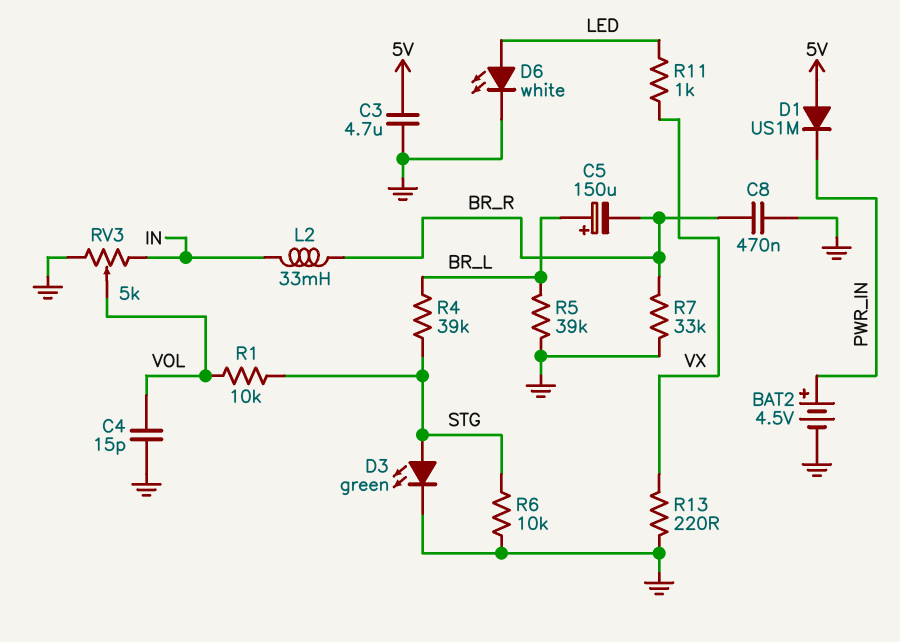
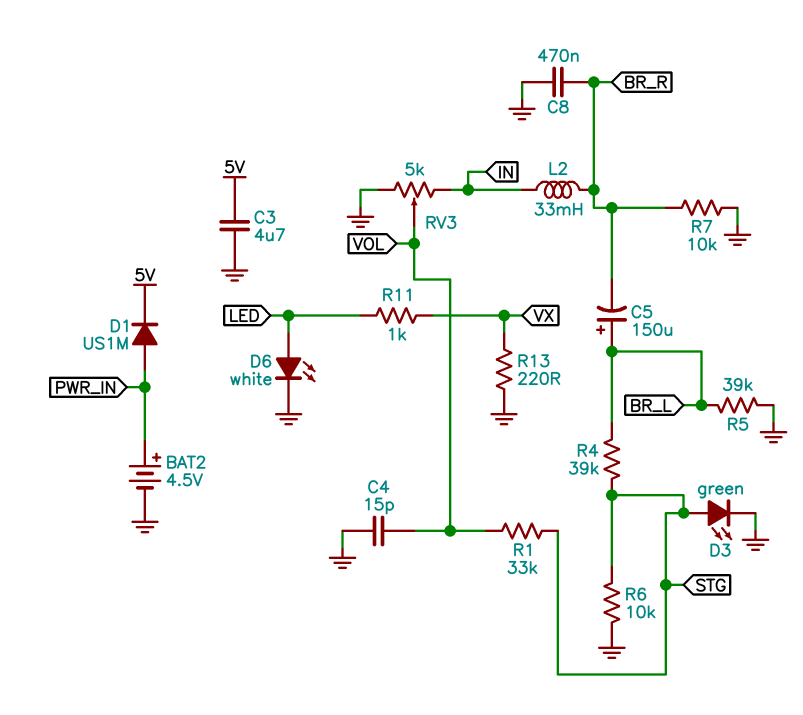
D1: diode US1M (A 5V, K PWR_IN) -> diode US1M (A PWR_IN, K 5V)
R1: 10k (STG, VOL) -> 33k (STG, VOL)
R7: 33k (BR_R, GND) -> 10k (BR_R, GND)

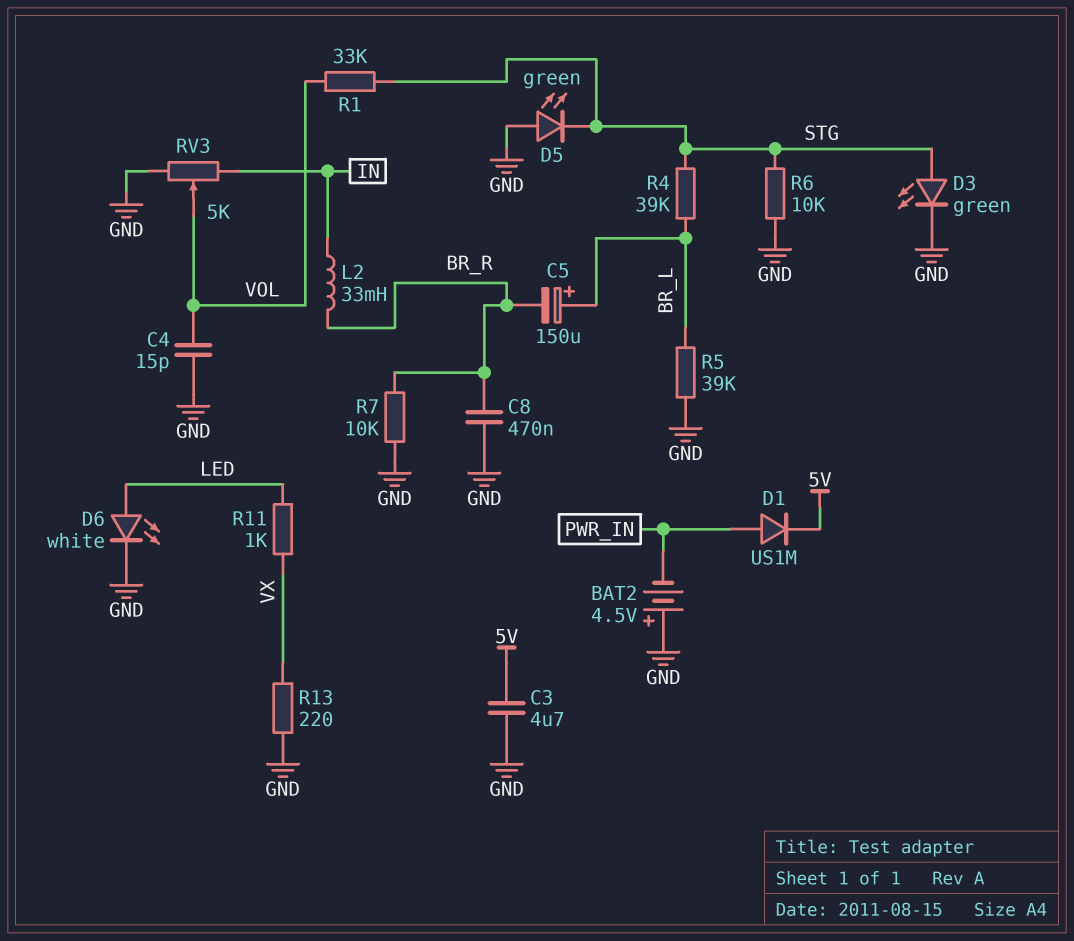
BAT2: 4.5V (plus PWR_IN, minus GND) -> 4.5V (plus GND, minus PWR_IN)
D5: none -> LED green (A GND, K STG)

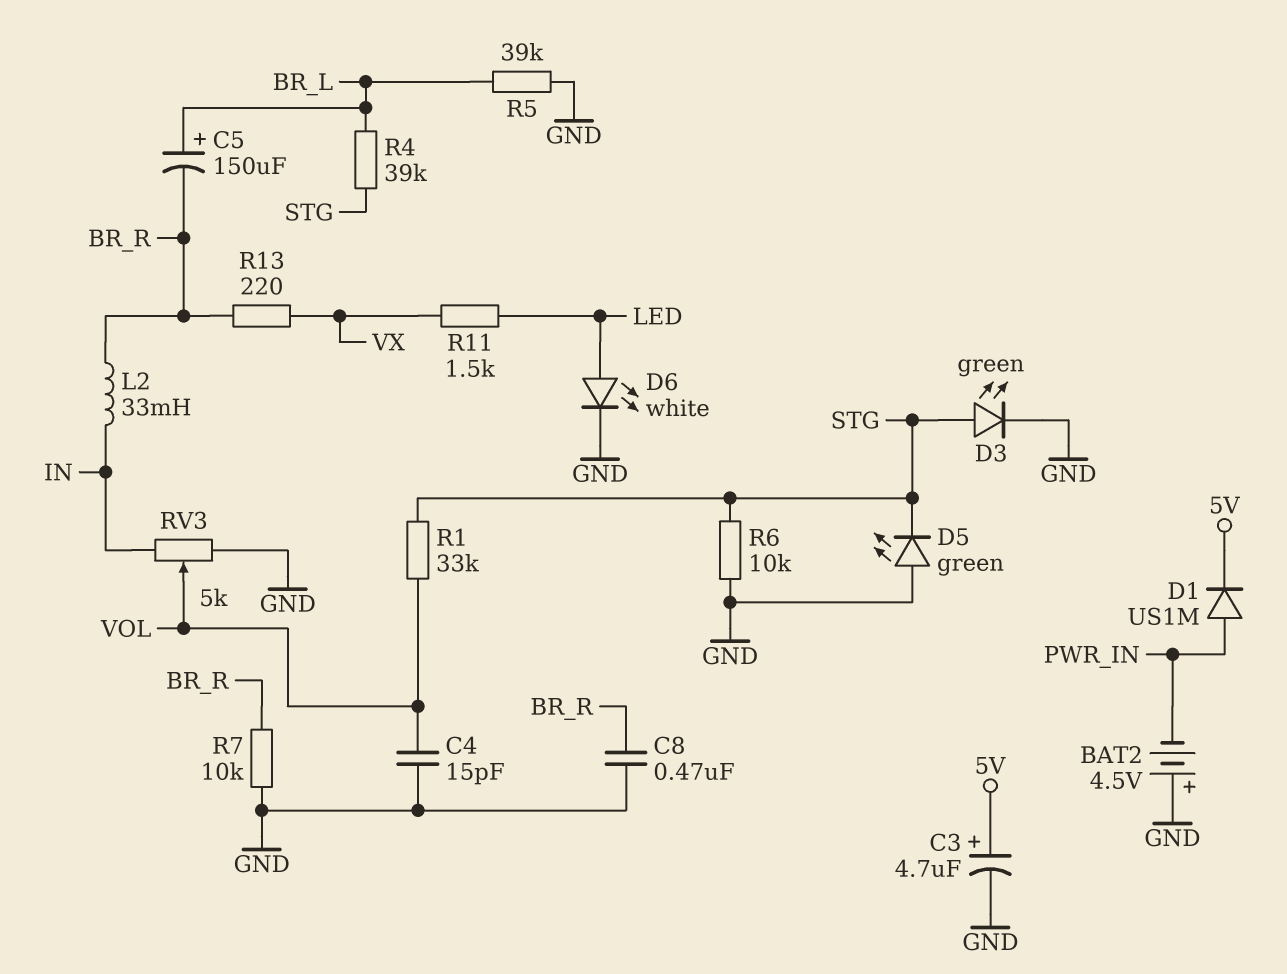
C3: 4.7uF (5V, GND) -> 4.7uF (plus 5V, minus GND)
R11: 1k (LED, VX) -> 1.5k (LED, VX)
R13: 220 (GND, VX) -> 220 (BR_R, VX)

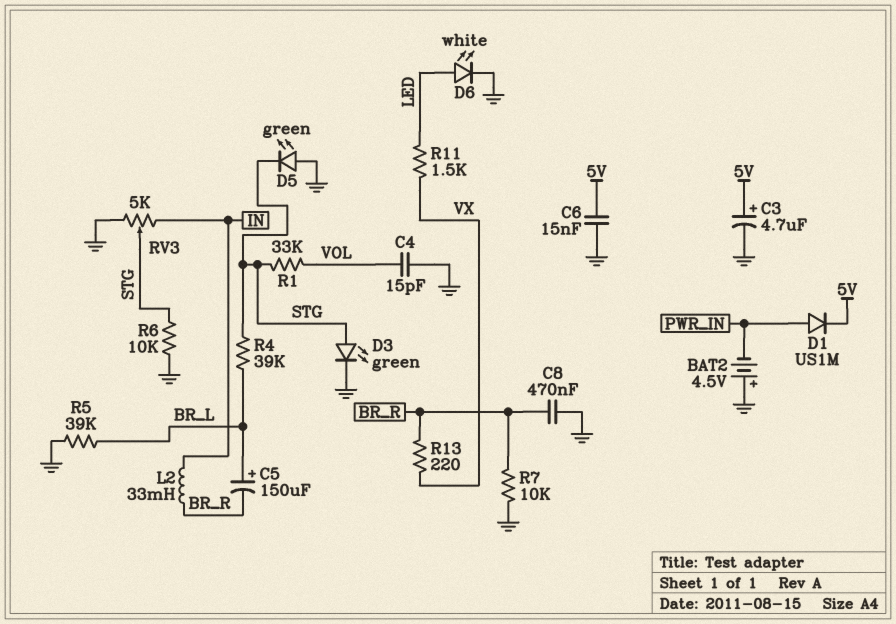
C6: none -> 15nF (5V, GND)
RV3: 5k (GND, IN, wiper VOL) -> 5k (GND, IN, wiper STG)

